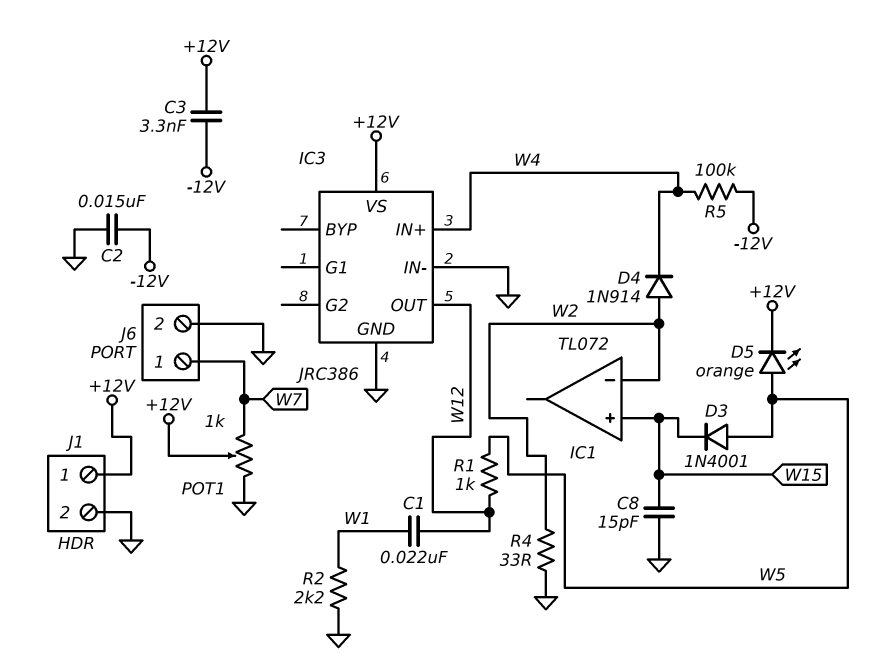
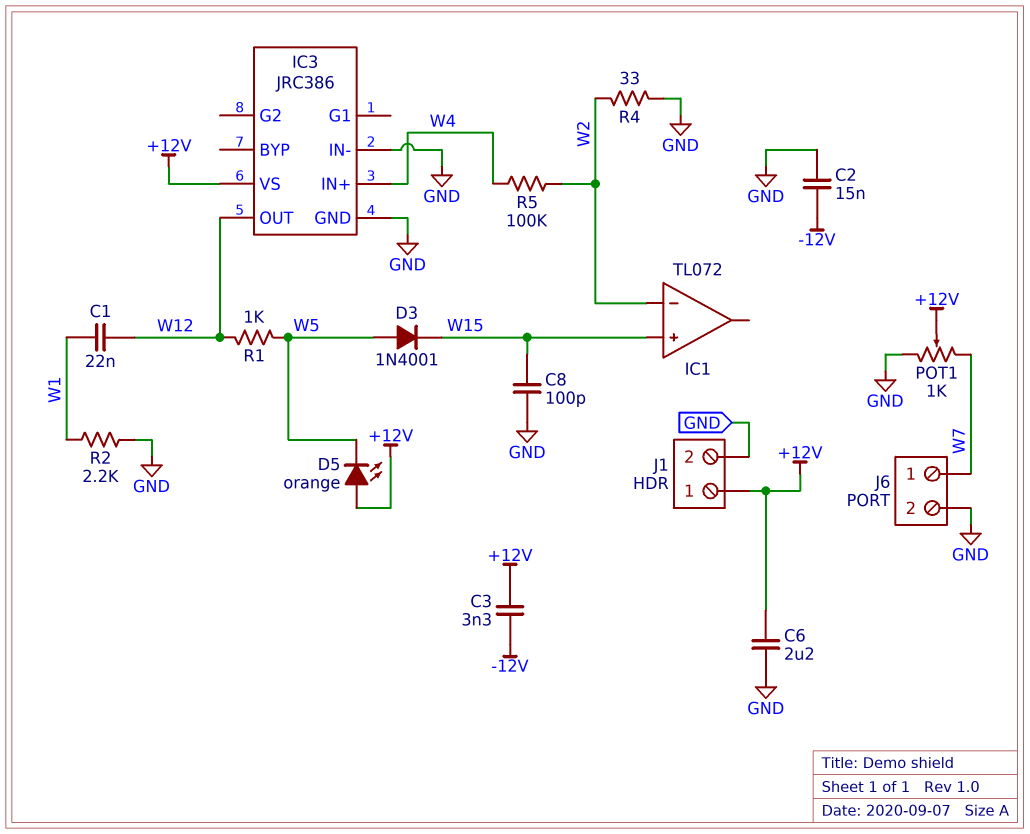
C6: none -> 2.2uF (+12V, GND)
C8: 15pF (GND, W15) -> 100pF (GND, W15)
D4: diode 1N914 (A W2, K W4) -> none
D5: LED orange (A W5, K +12V) -> LED orange (A +12V, K W5)
R5: 100k (-12V, W4) -> 100k (W2, W4)

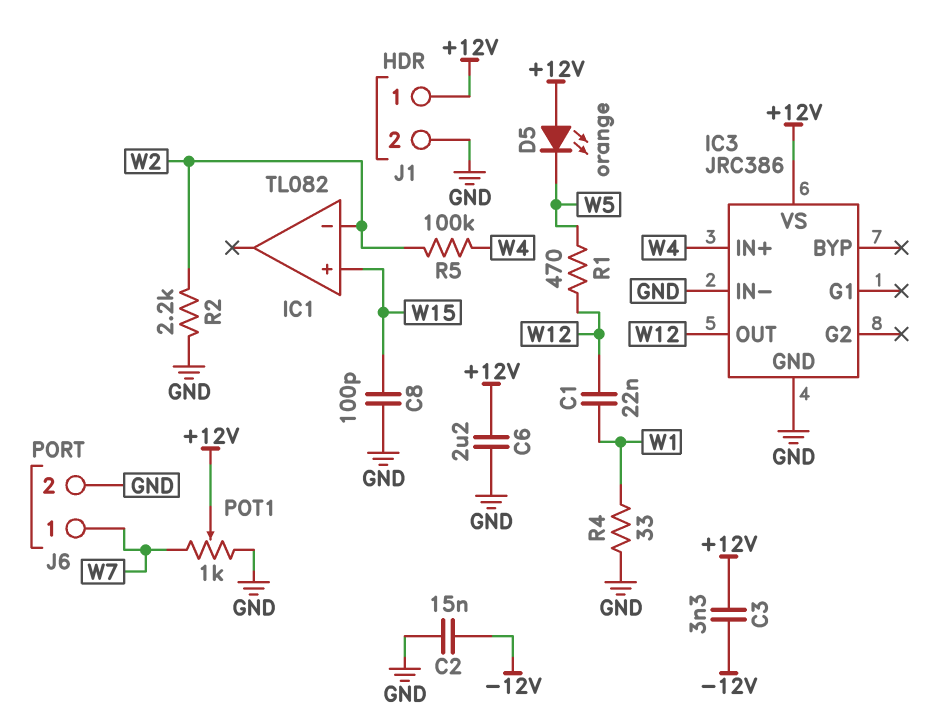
D3: diode 1N4001 (A W5, K W15) -> none
IC1: TL072 -> TL082
R1: 1k (W5, W12) -> 470 (W5, W12)
R2: 2.2k (GND, W1) -> 2.2k (GND, W2)
R4: 33 (GND, W2) -> 33 (GND, W1)

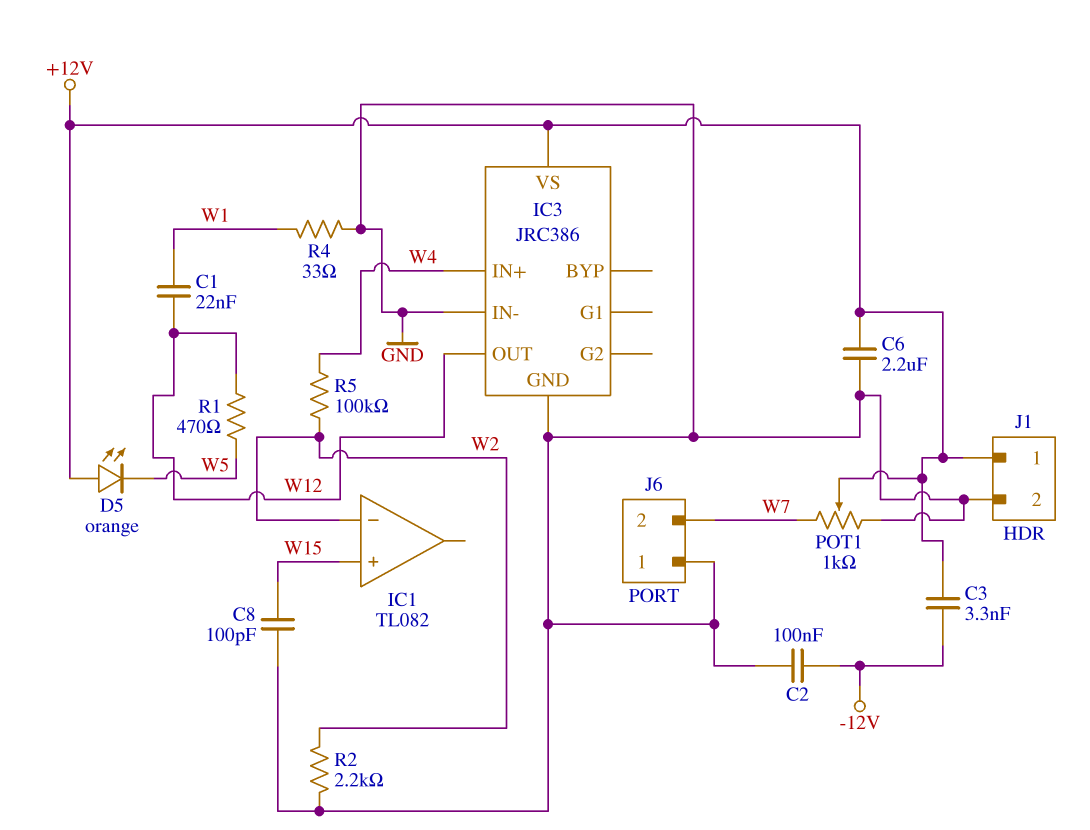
C2: 15nF (-12V, GND) -> 100nF (-12V, GND)
J6 pin 1: W7 -> GND
J6 pin 2: GND -> W7

